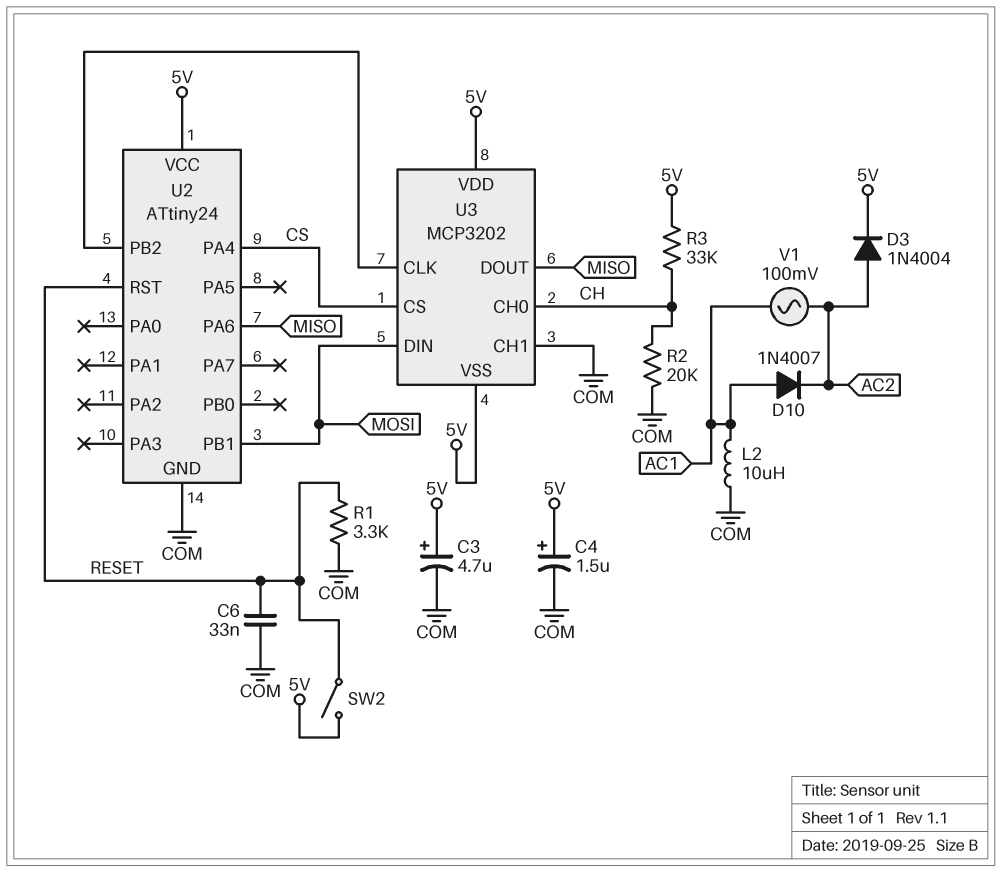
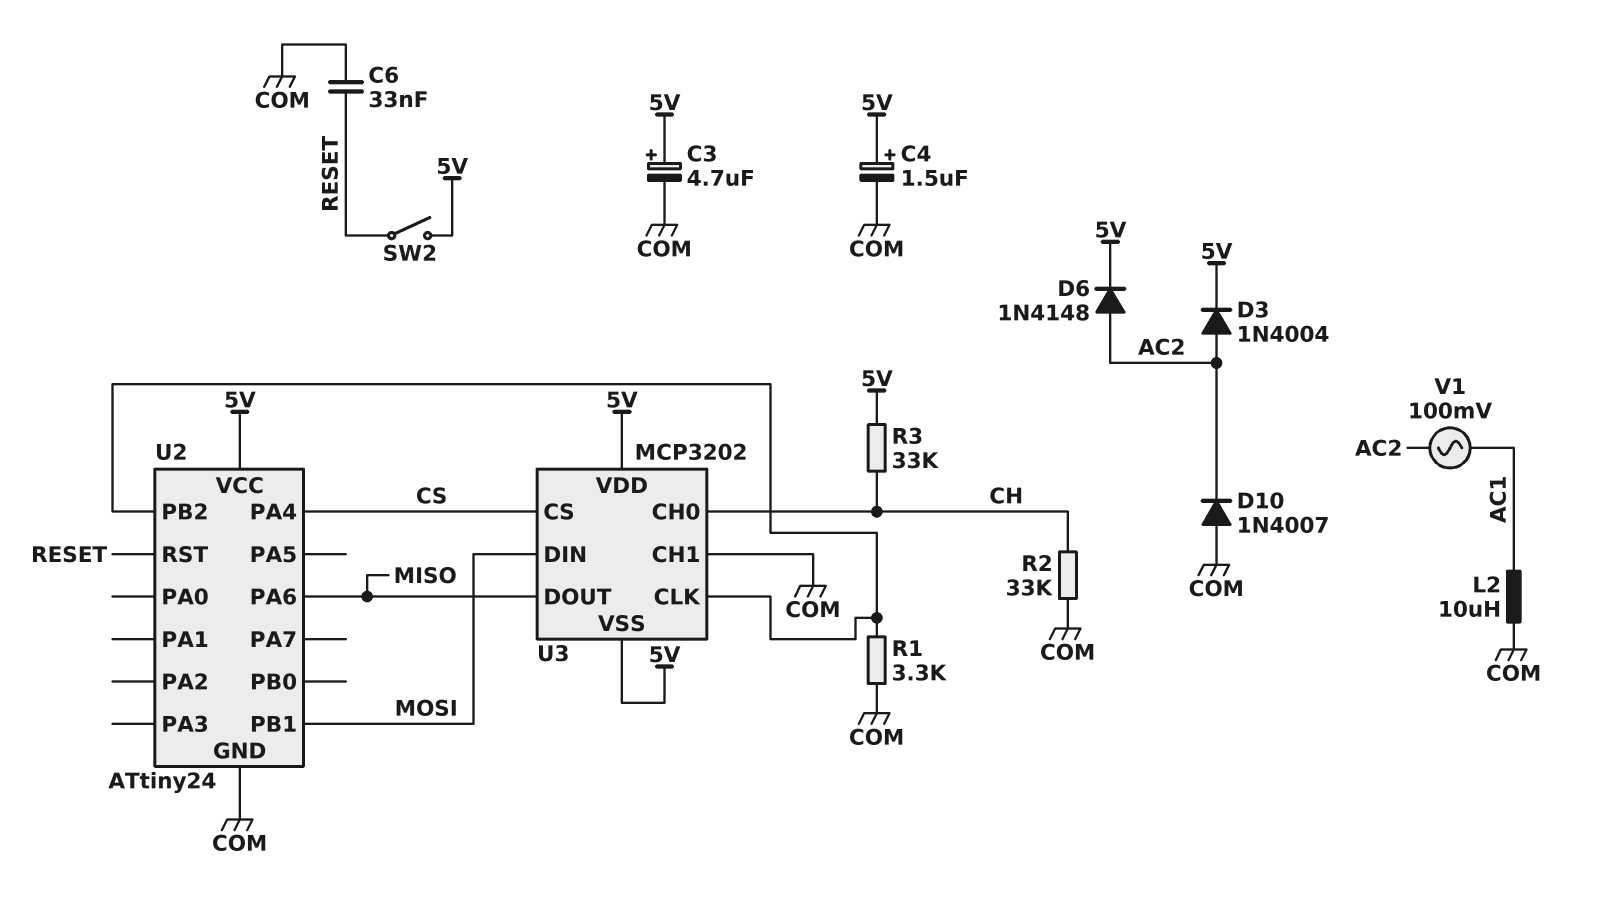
D6: none -> diode 1N4148 (A AC2, K 5V)
D10: diode 1N4007 (A AC1, K AC2) -> diode 1N4007 (A COM, K AC2)
R1: 3.3k (COM, RESET) -> 3.3k (COM, U2/PB2)
R2: 20k (CH, COM) -> 33k (CH, COM)

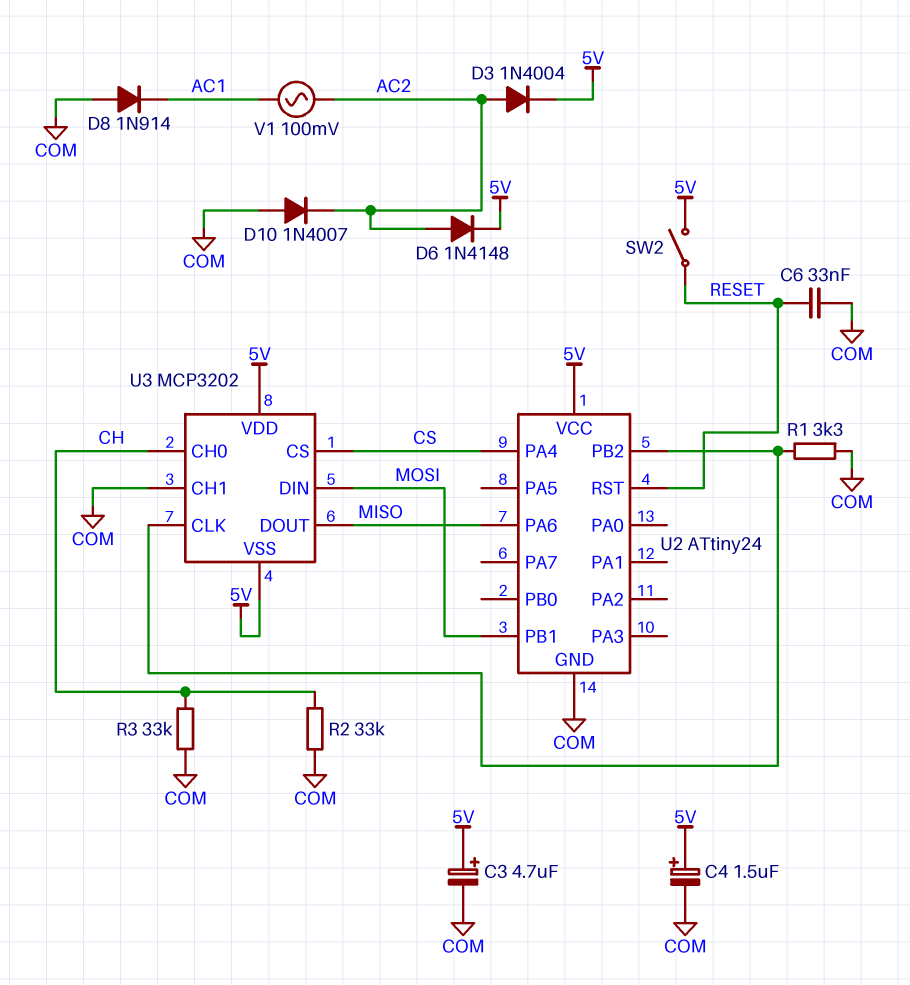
D8: none -> diode 1N914 (A COM, K AC1)
L2: 10uH (AC1, COM) -> none
R3: 33k (5V, CH) -> 33k (CH, COM)

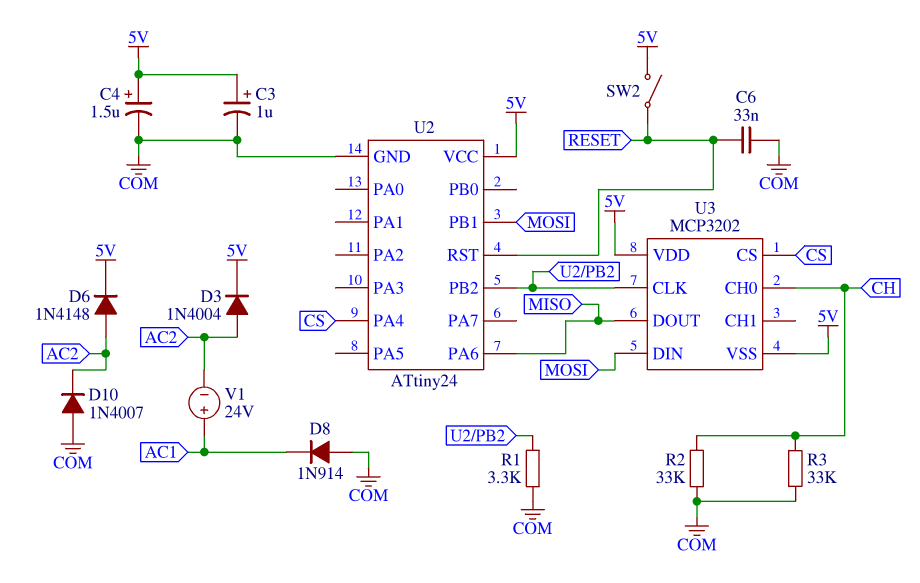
C3: 4.7uF (plus 5V, minus COM) -> 1uF (plus 5V, minus COM)
U3 pin CH1: COM -> none
V1: AC 100mV (AC1, AC2) -> 24V (plus AC1, minus AC2)

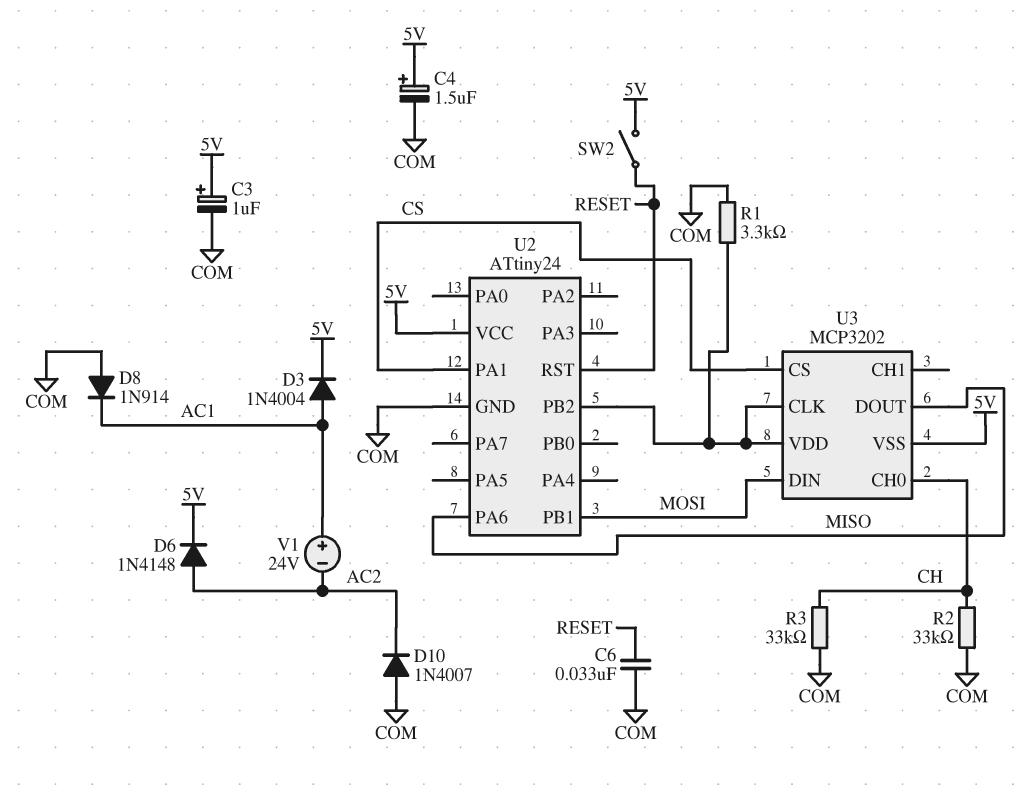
D3: diode 1N4004 (A AC2, K 5V) -> diode 1N4004 (A AC1, K 5V)
U2 pin PA1: none -> CS
U2 pin PA4: CS -> none
U3 pin VDD: 5V -> U2/PB2

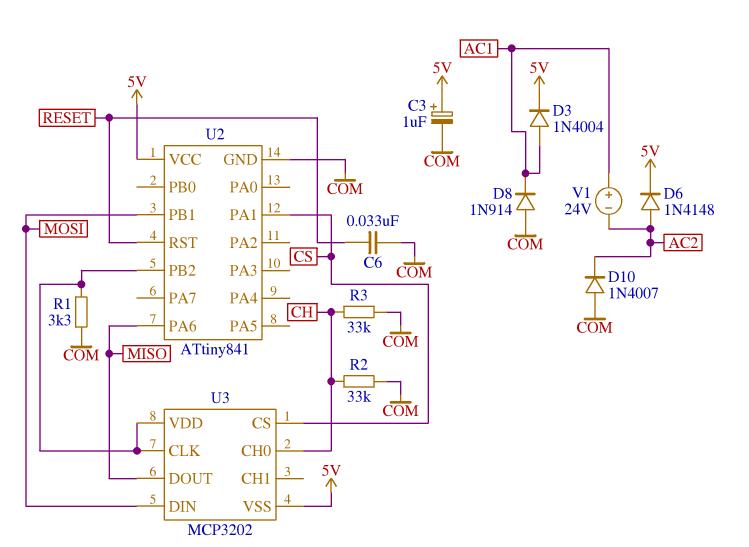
C4: 1.5uF (plus 5V, minus COM) -> none
SW2: switch (5V, RESET) -> none
U2: ATtiny24 -> ATtiny841

